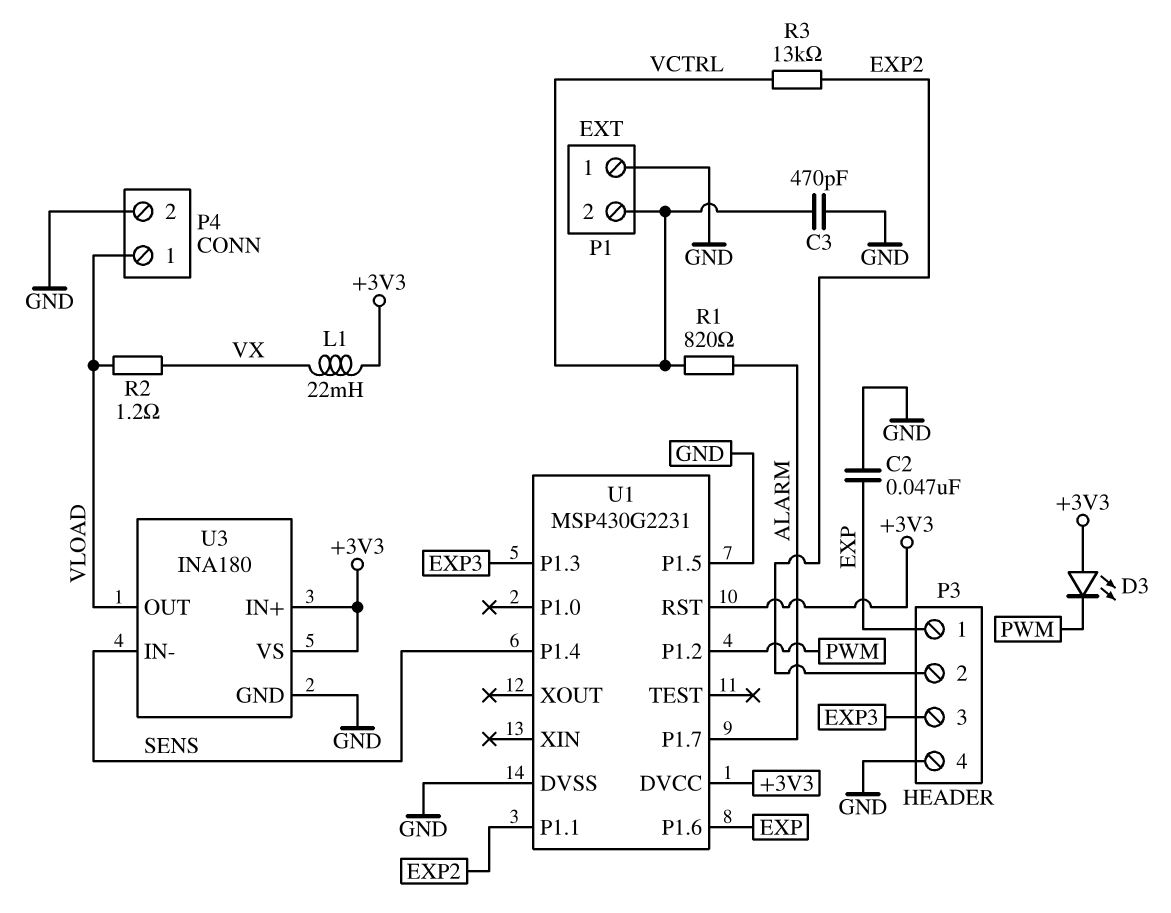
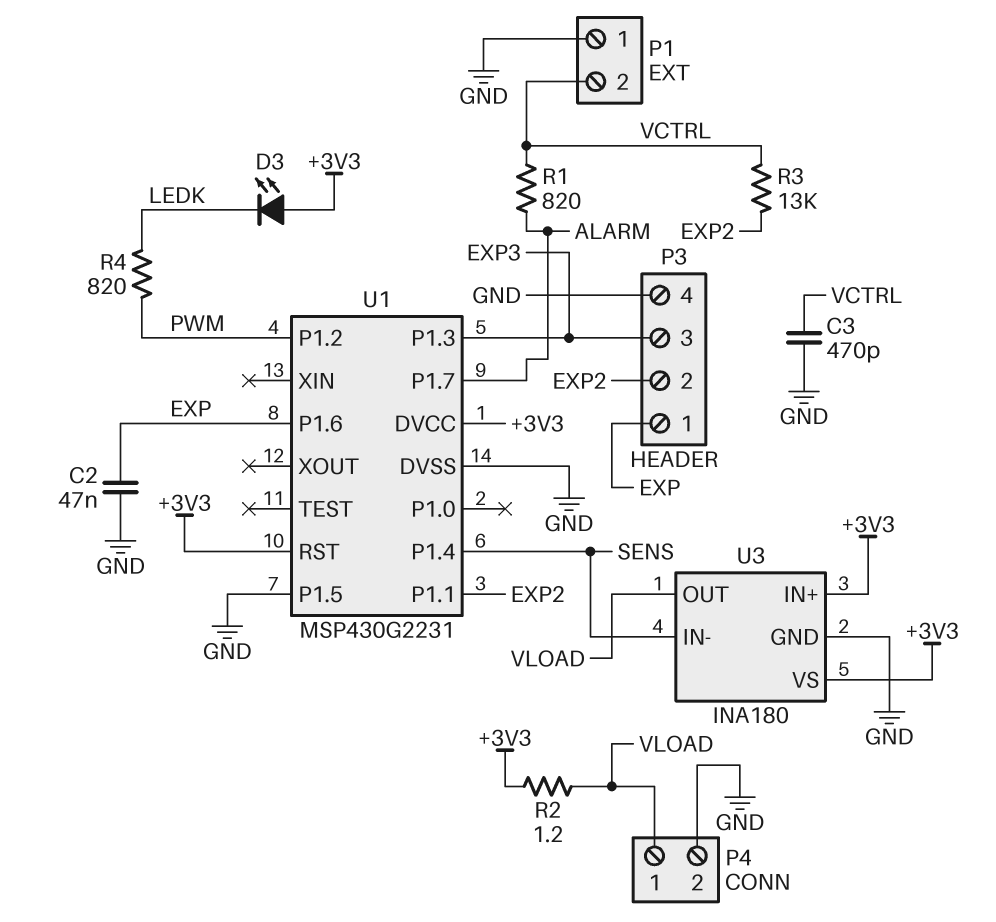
D3: LED (A +3V3, K PWM) -> LED (A +3V3, K LEDK)
L1: 22mH (+3V3, VX) -> none
R2: 1.2 (VLOAD, VX) -> 1.2 (+3V3, VLOAD)
R4: none -> 820 (LEDK, PWM)

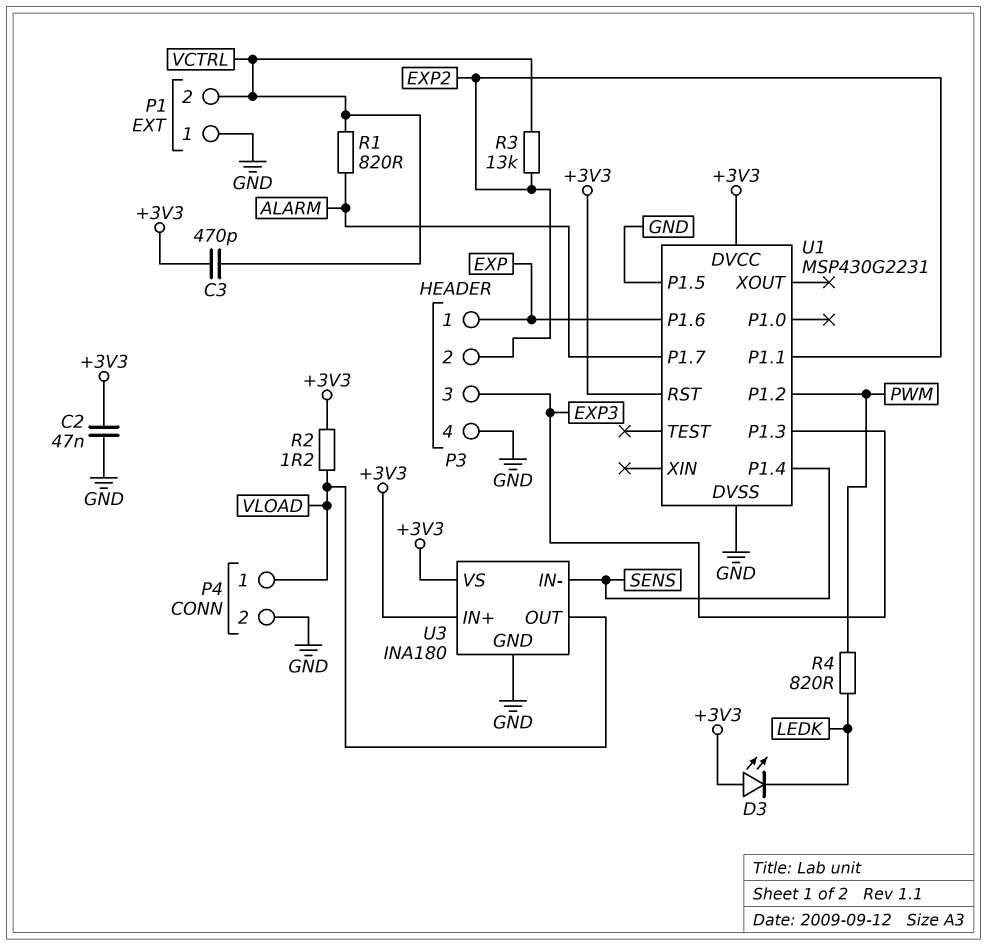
C2: 47nF (EXP, GND) -> 47nF (+3V3, GND)
C3: 470pF (GND, VCTRL) -> 470pF (+3V3, VCTRL)

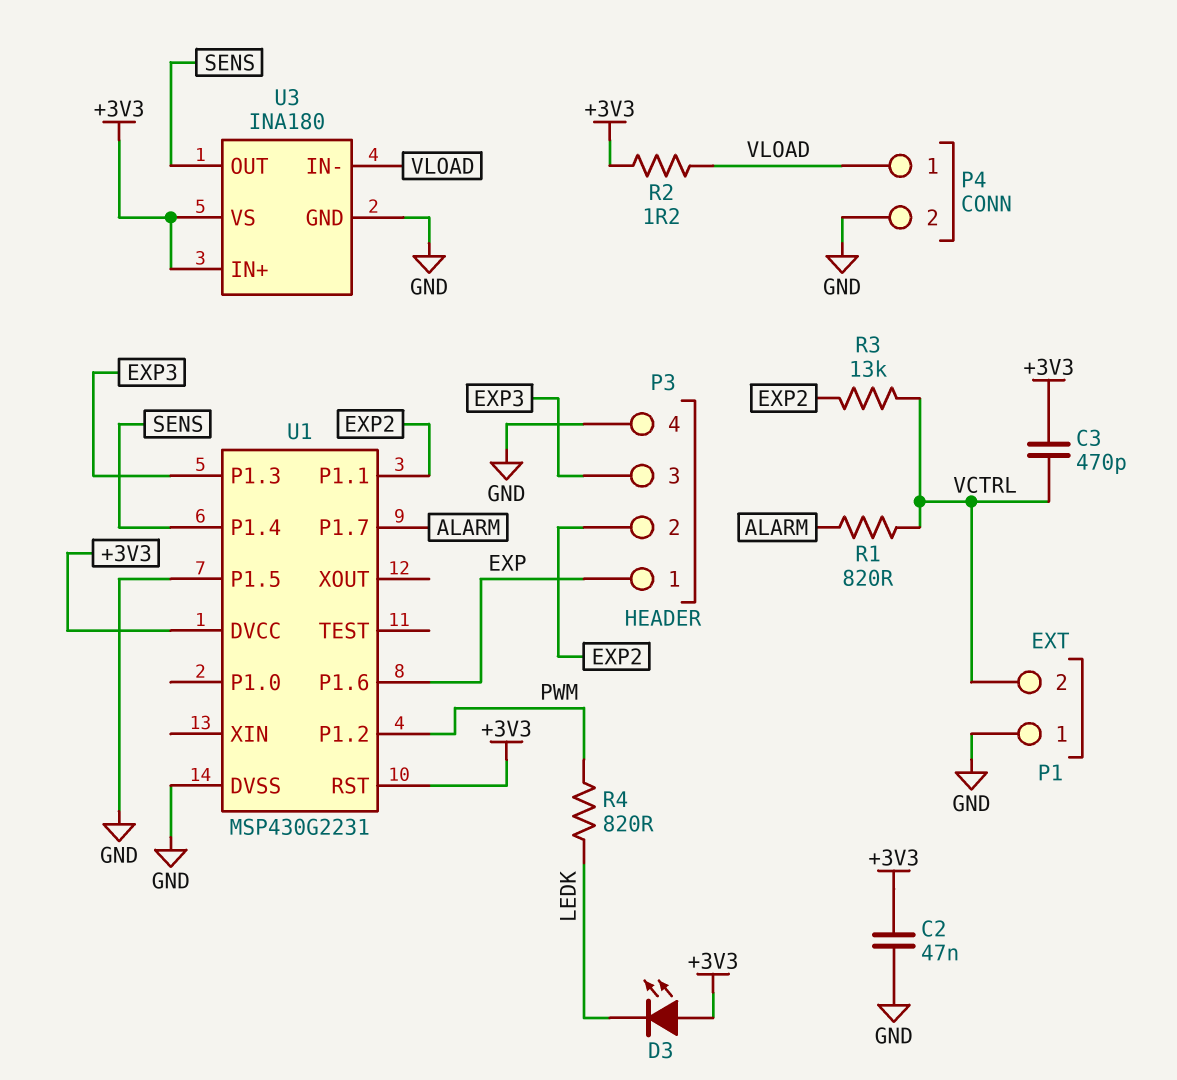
U3 pin IN-: SENS -> VLOAD
U3 pin OUT: VLOAD -> SENS

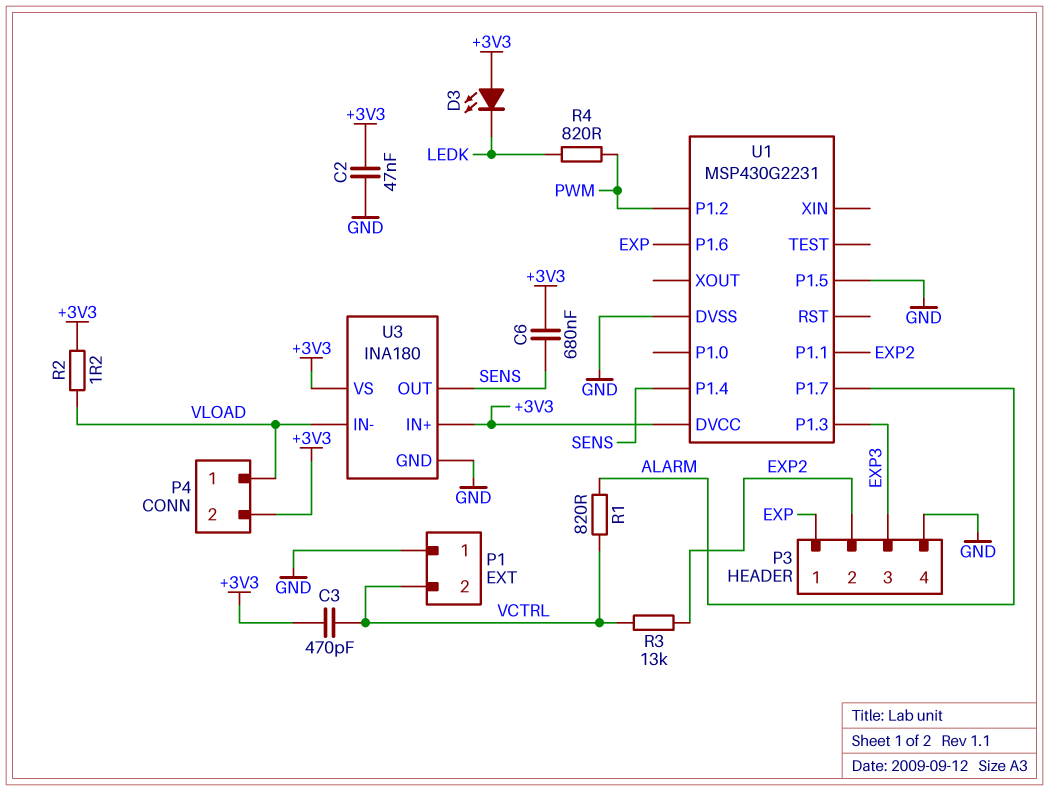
C6: none -> 680nF (+3V3, SENS)
P4 pin 2: GND -> +3V3
U1 pin RST: +3V3 -> none

